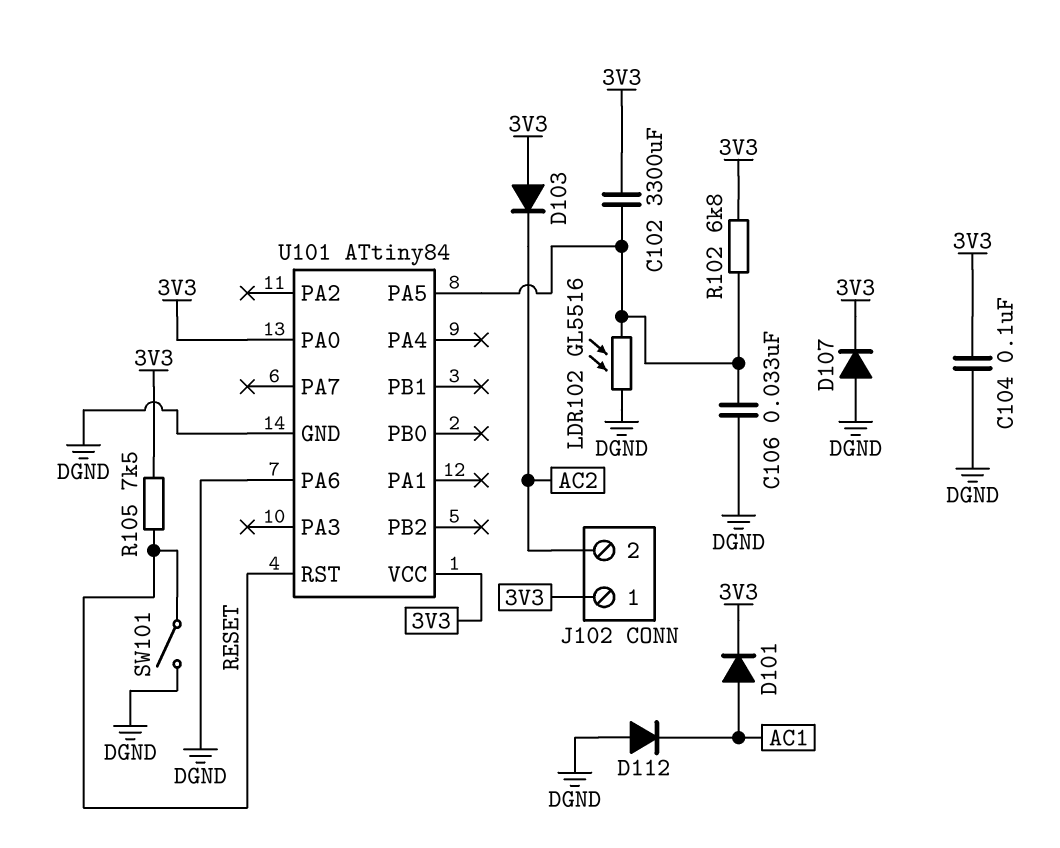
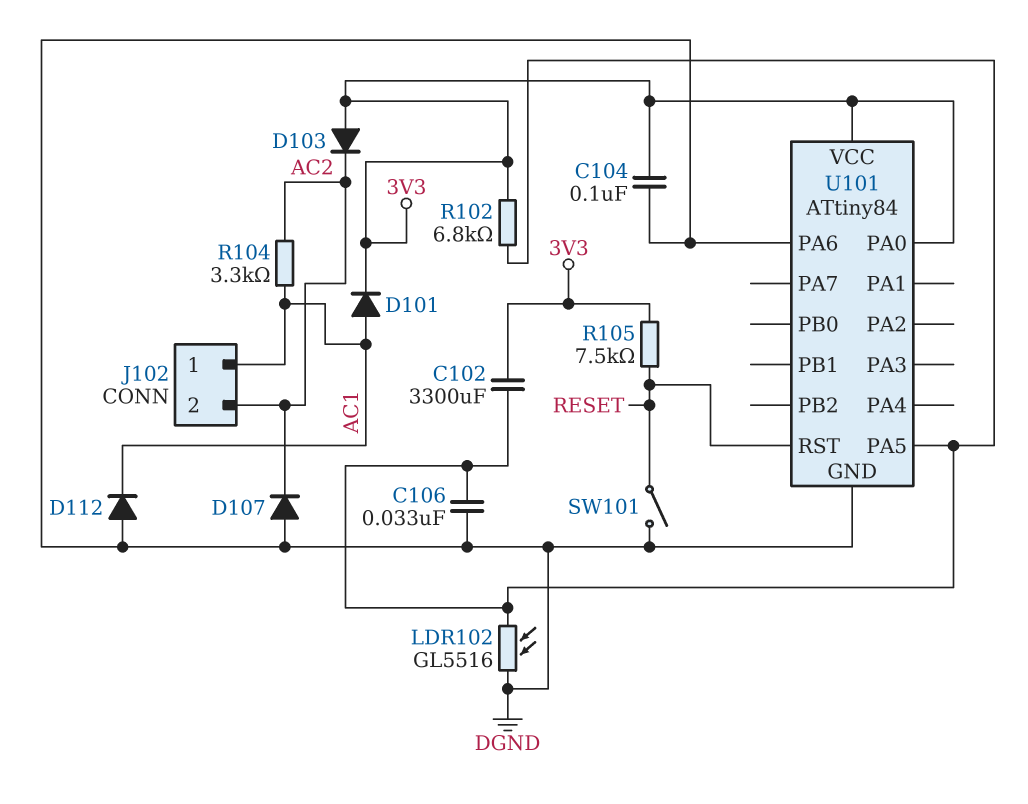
D107: diode (A DGND, K 3V3) -> diode (A DGND, K AC2)
J102 pin 1: 3V3 -> AC1
R104: none -> 3.3k (AC1, AC2)

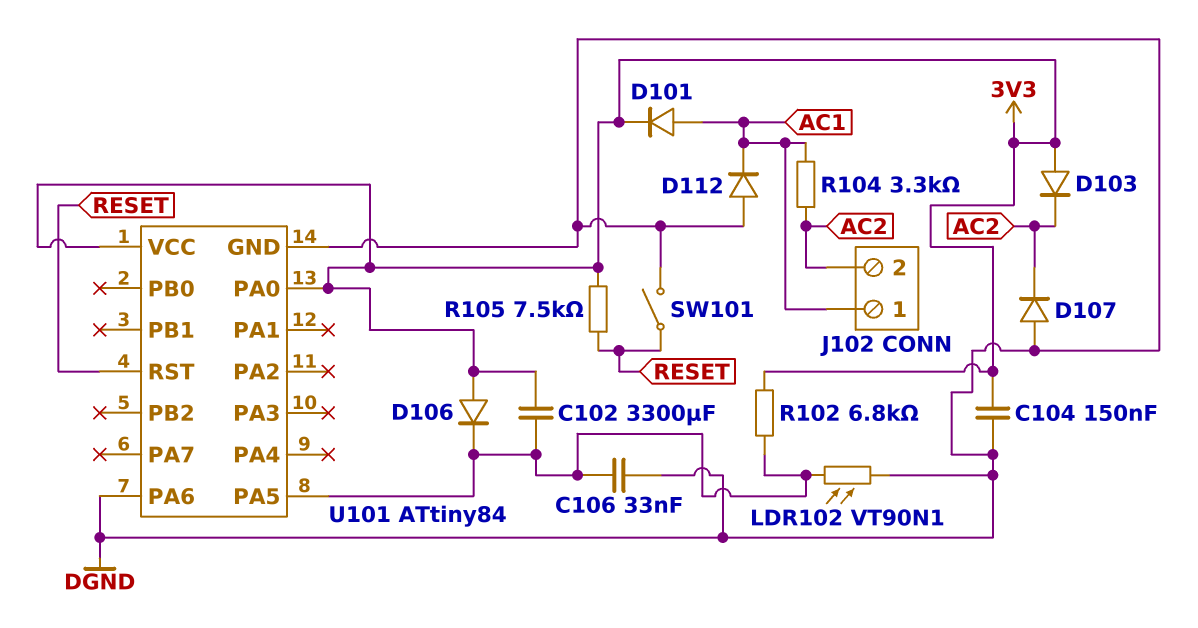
C104: 100nF (3V3, DGND) -> 150nF (3V3, DGND)
D106: none -> diode (A 3V3, K U101/PA5)
LDR102: GL5516 (DGND, U101/PA5) -> VT90N1 (DGND, U101/PA5)

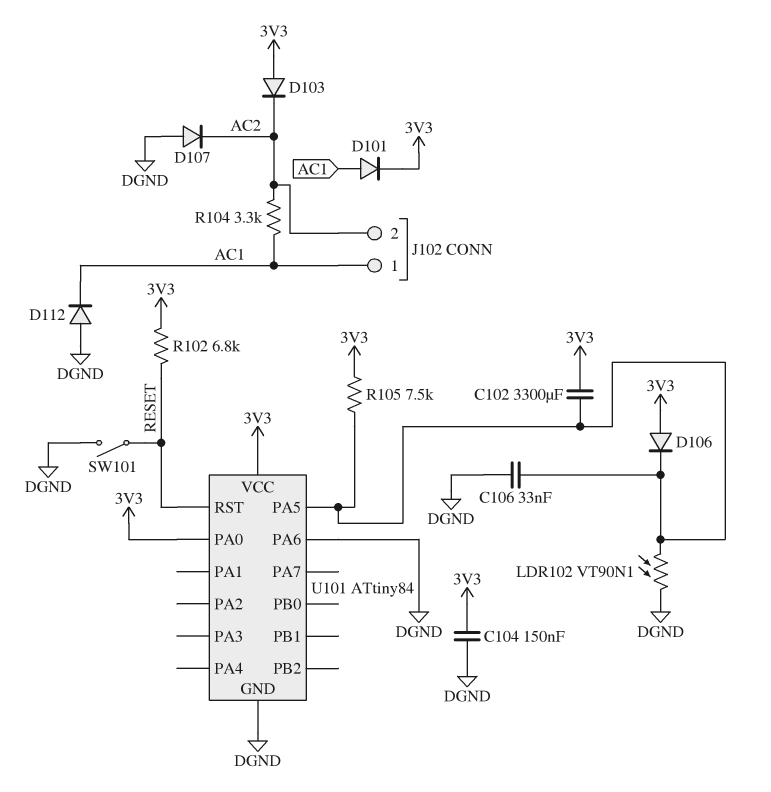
R102: 6.8k (3V3, U101/PA5) -> 6.8k (3V3, RESET)
R105: 7.5k (3V3, RESET) -> 7.5k (3V3, U101/PA5)

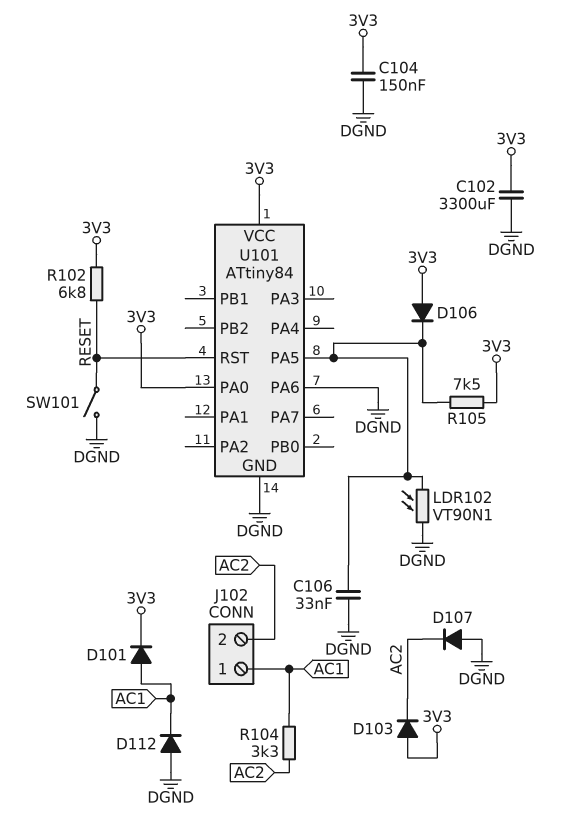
C102: 3300uF (3V3, U101/PA5) -> 3300uF (3V3, DGND)

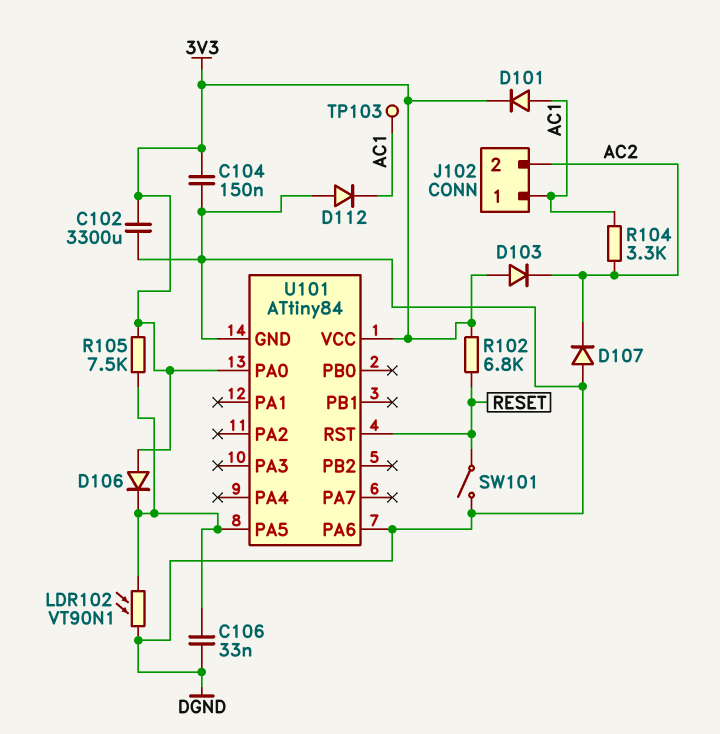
TP103: none -> test point (AC1)

